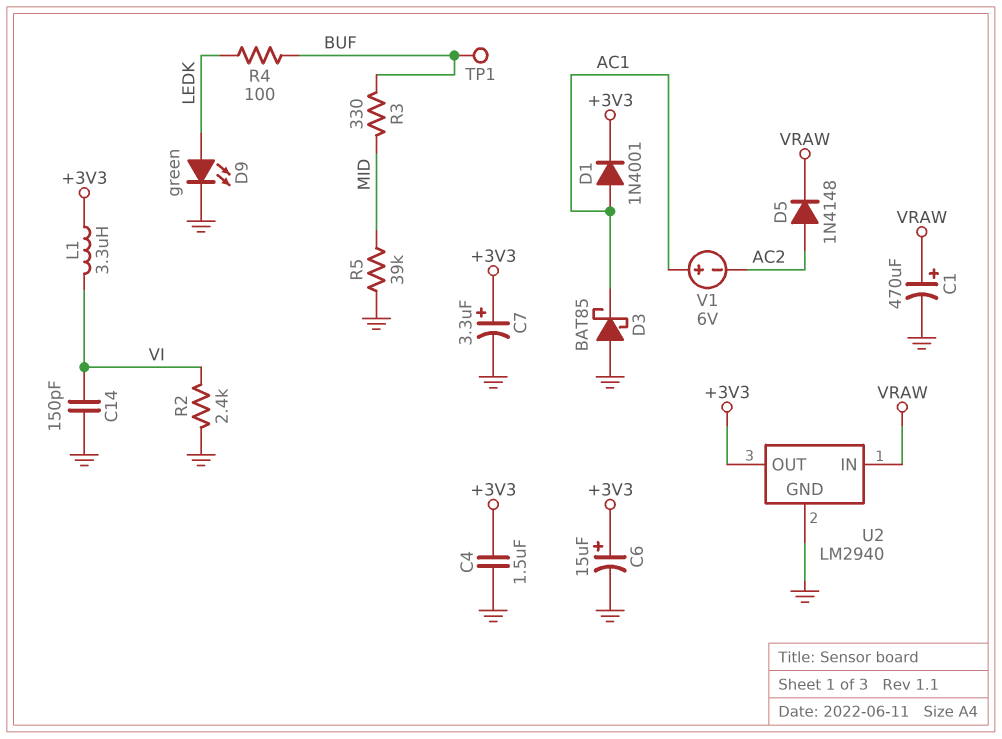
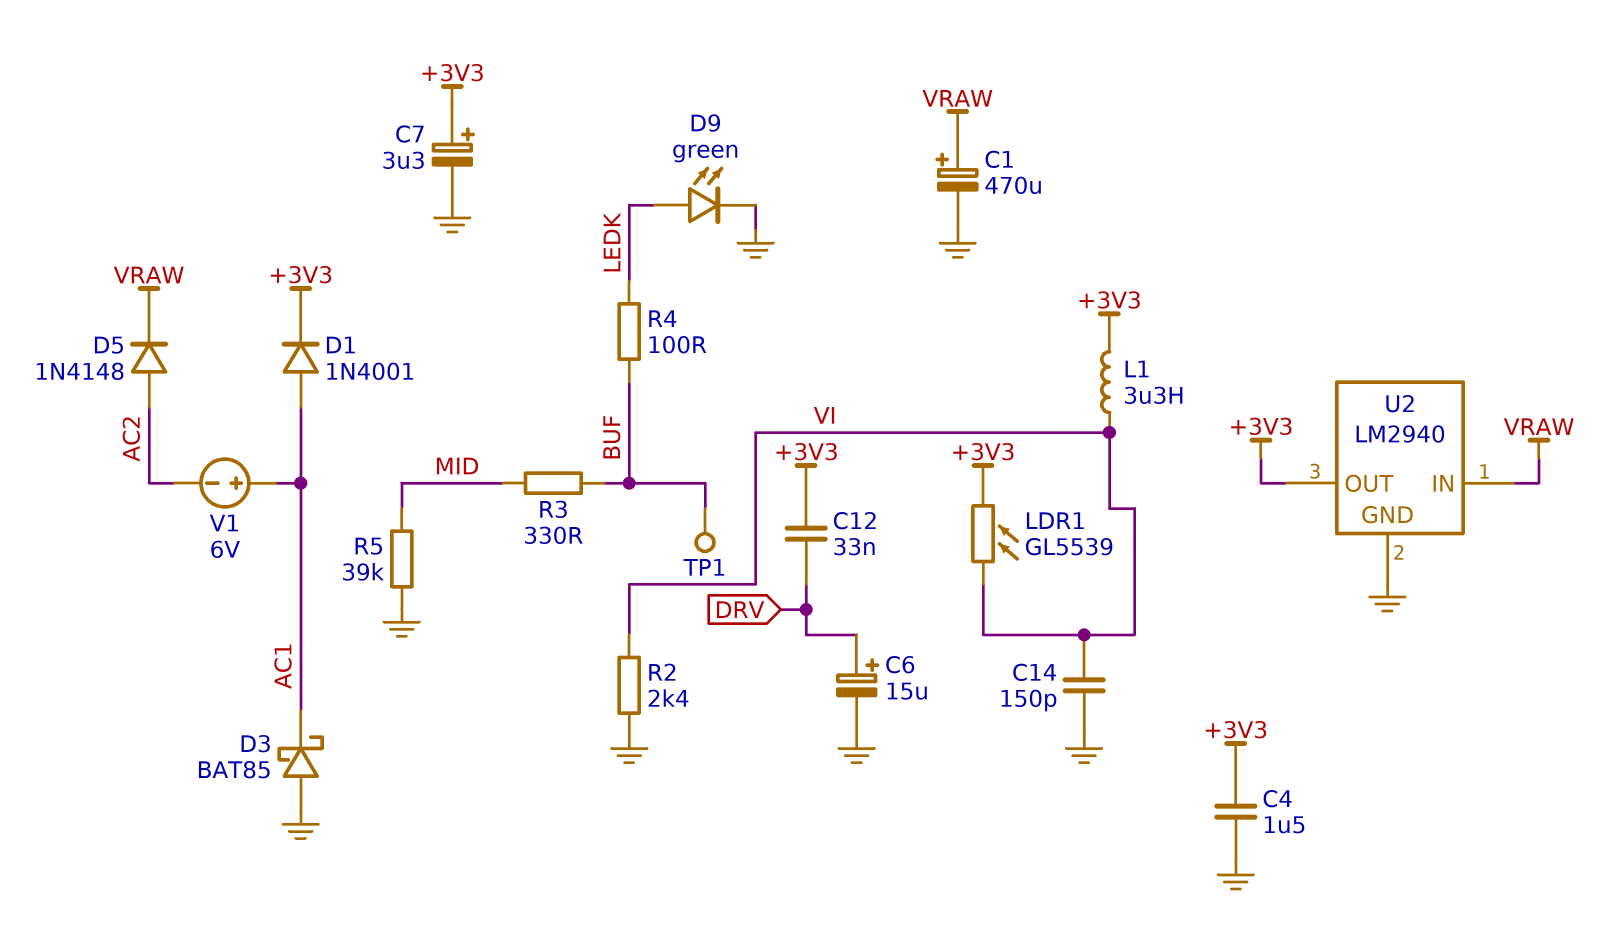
C6: 15uF (plus +3V3, minus GND) -> 15uF (plus DRV, minus GND)
C12: none -> 33nF (+3V3, DRV)
LDR1: none -> GL5539 (+3V3, VI)

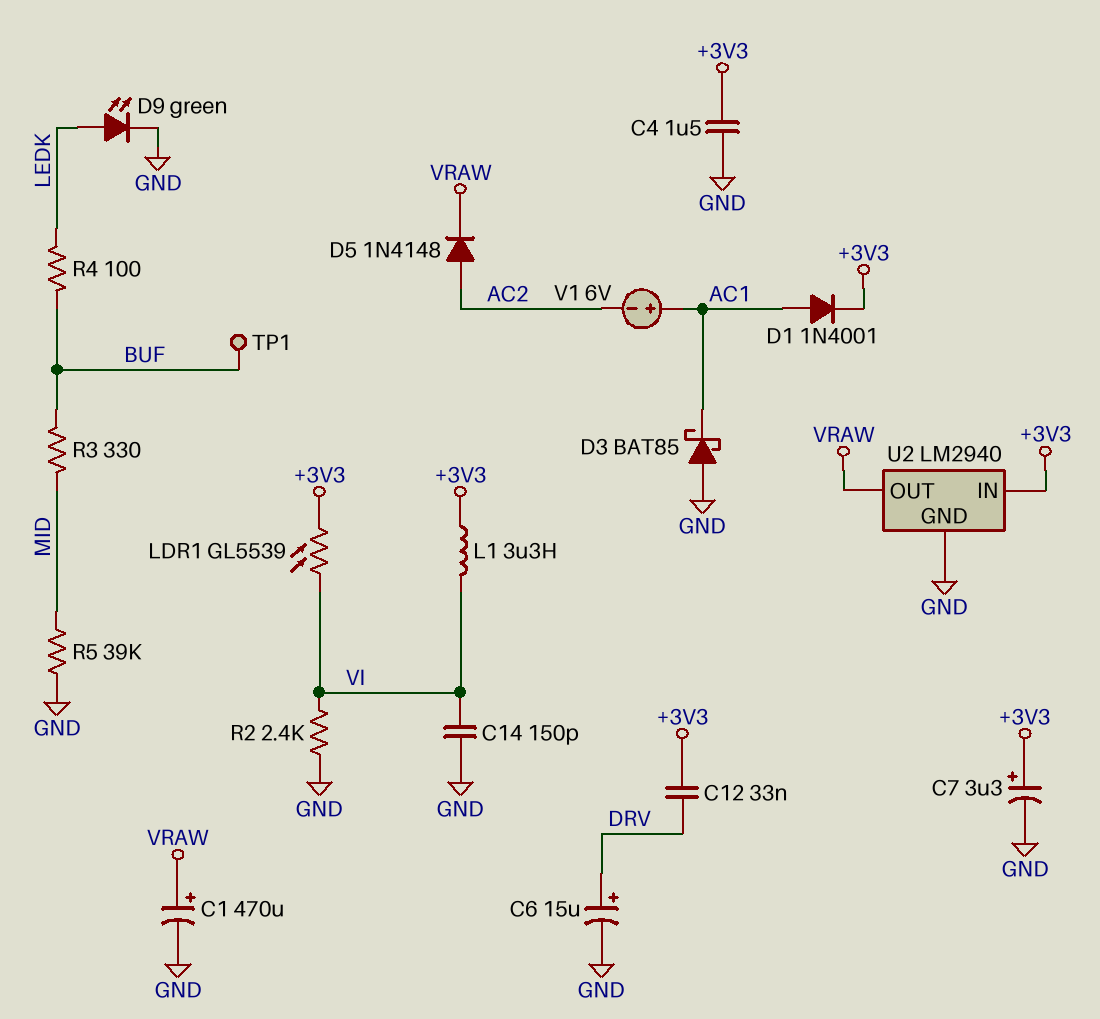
U2 pin IN: VRAW -> +3V3
U2 pin OUT: +3V3 -> VRAW

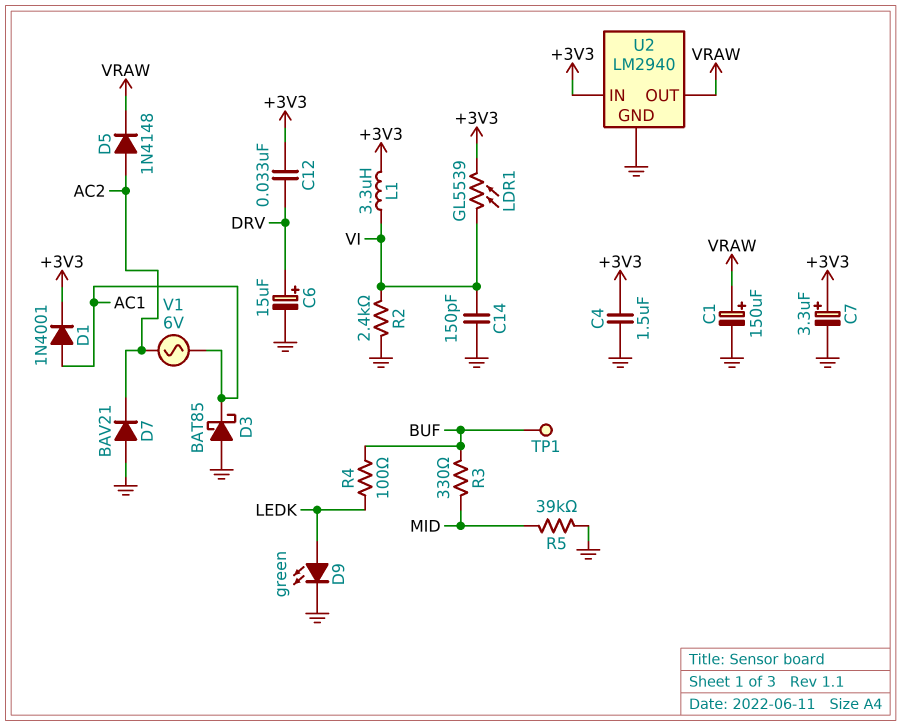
C1: 470uF (plus VRAW, minus GND) -> 150uF (plus VRAW, minus GND)
D7: none -> diode BAV21 (A GND, K AC2)
V1: 6V (plus AC1, minus AC2) -> AC 6V (AC1, AC2)

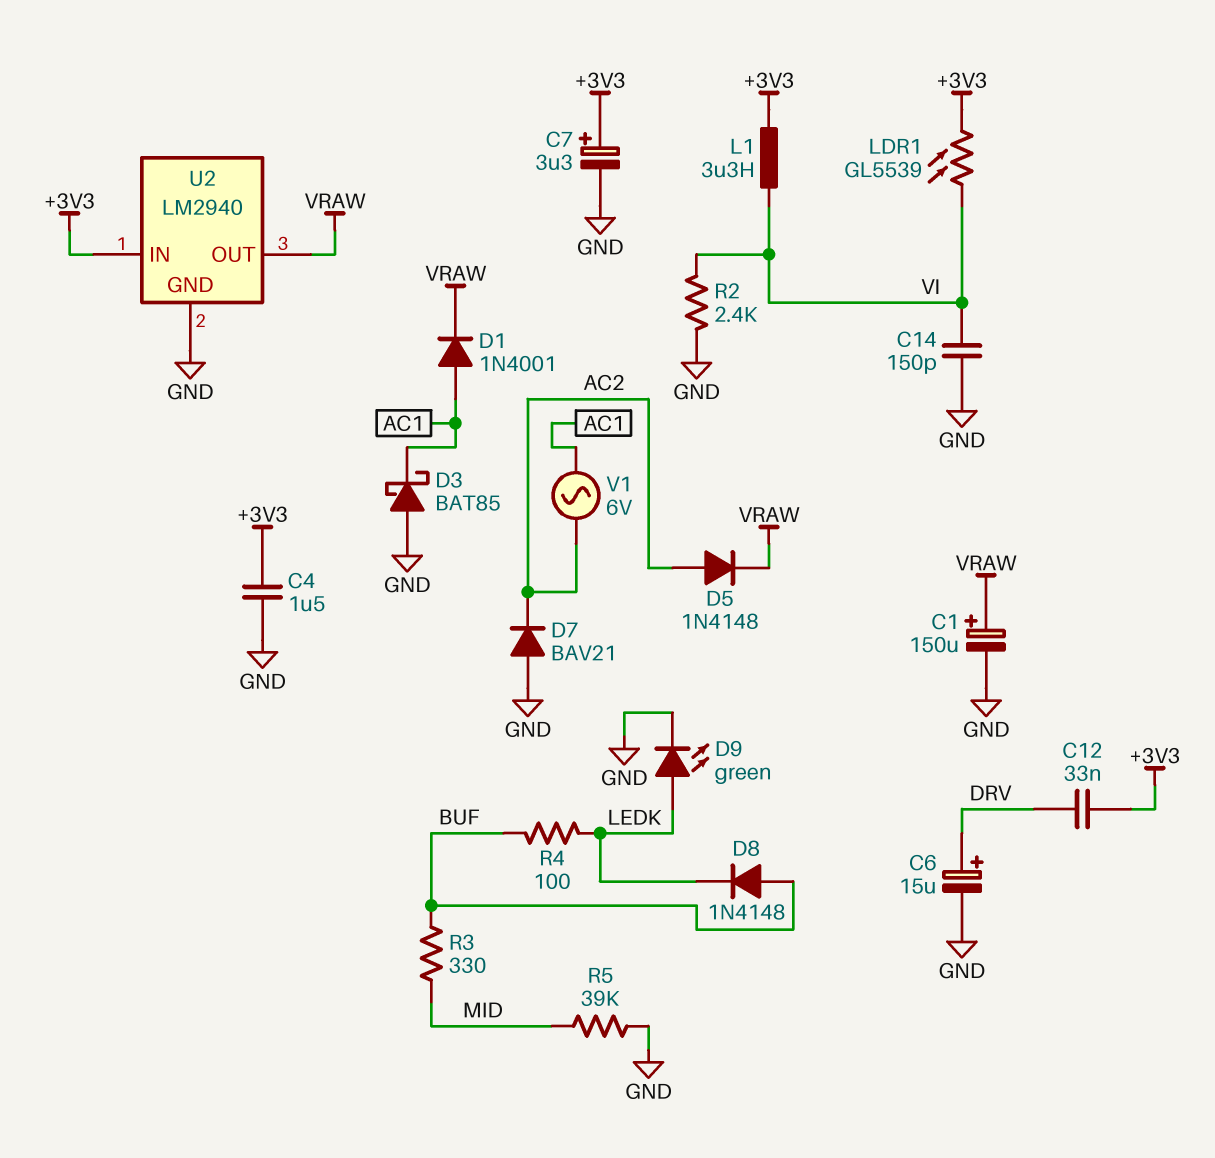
D1: diode 1N4001 (A AC1, K +3V3) -> diode 1N4001 (A AC1, K VRAW)
D8: none -> diode 1N4148 (A BUF, K LEDK)
TP1: test point (BUF) -> none

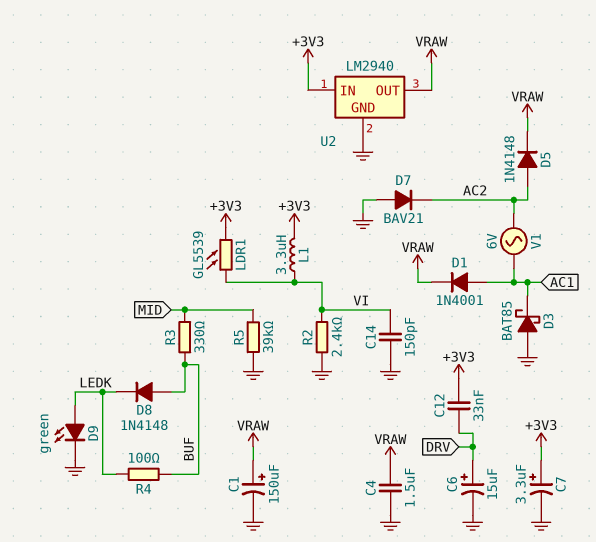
C4: 1.5uF (+3V3, GND) -> 1.5uF (GND, VRAW)

